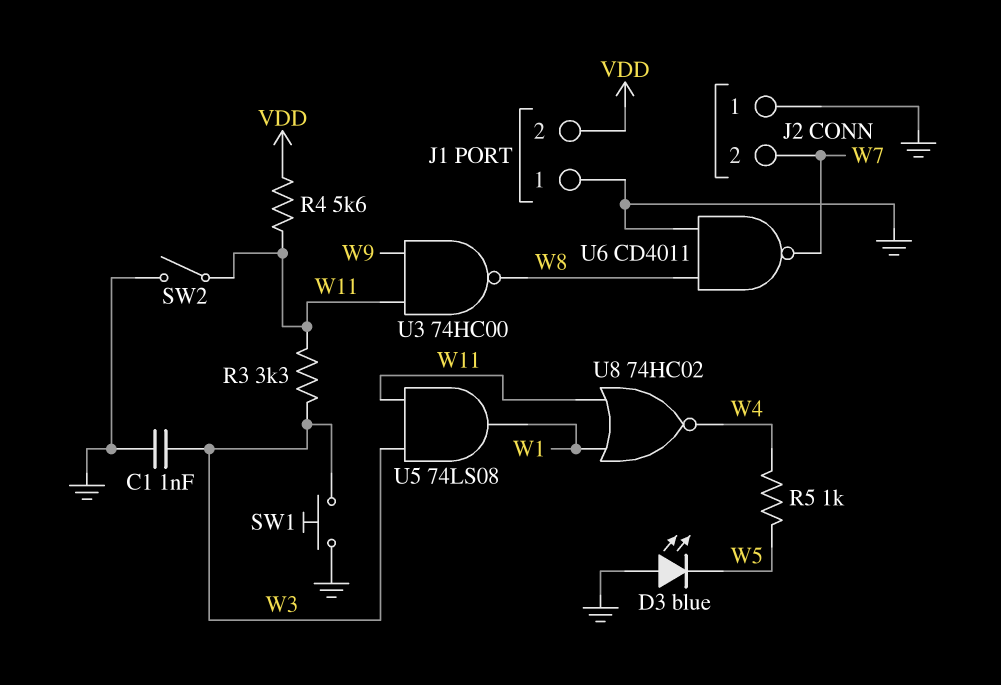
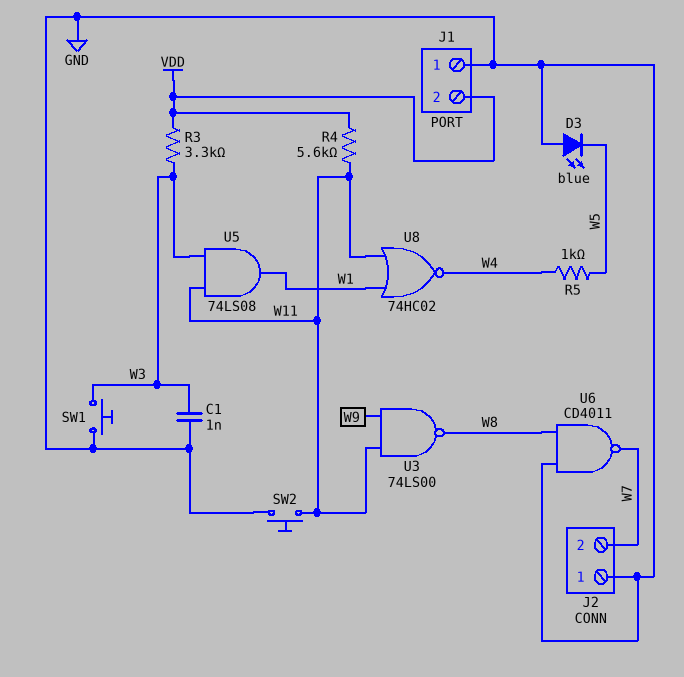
R3: 3.3k (W3, W11) -> 3.3k (VDD, W3)
SW2: switch (GND, W11) -> button (GND, W11)
U3: NAND 74HC00 (in W9, in W11, out W8) -> NAND 74LS00 (in W9, in W11, out W8)

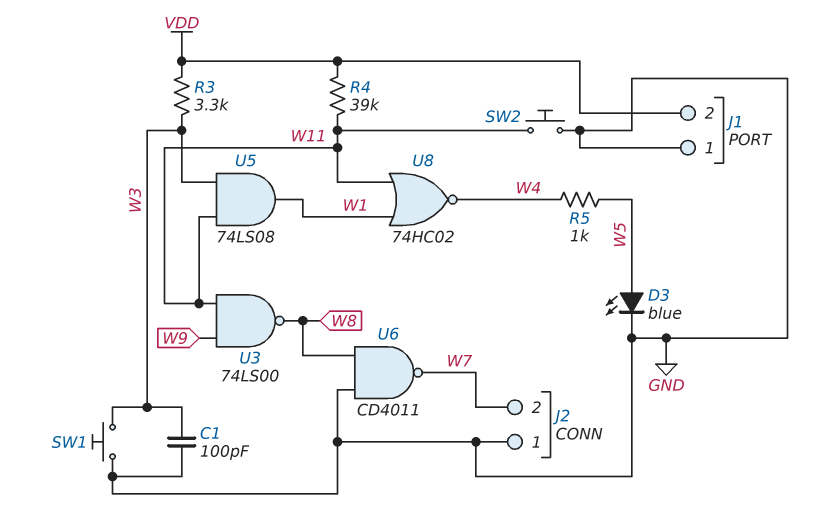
C1: 1nF (GND, W3) -> 100pF (GND, W3)
D3: LED blue (A GND, K W5) -> LED blue (A W5, K GND)
R4: 5.6k (VDD, W11) -> 39k (VDD, W11)

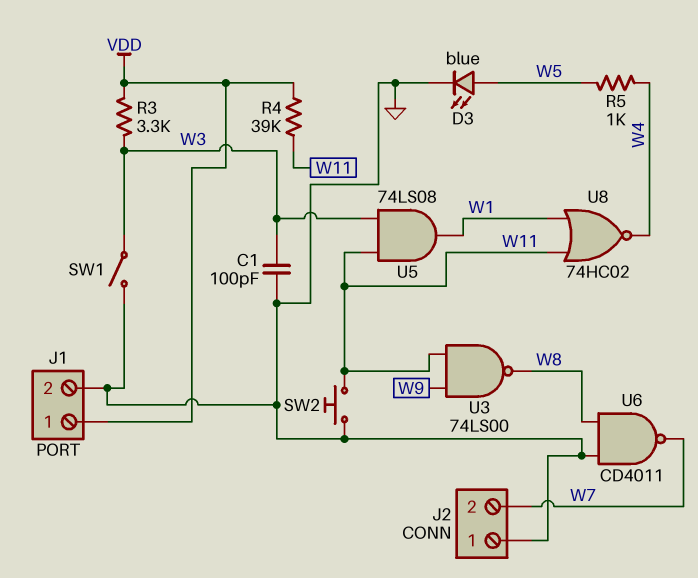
J1 pin 1: GND -> VDD
J1 pin 2: VDD -> GND
SW1: button (GND, W3) -> switch (GND, W3)

